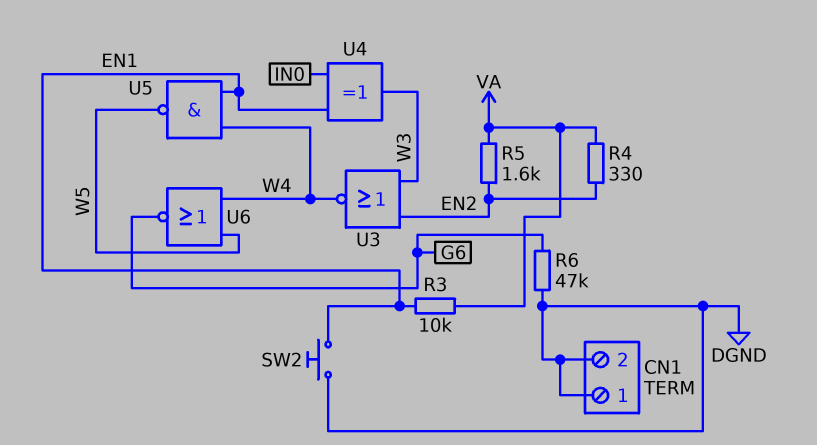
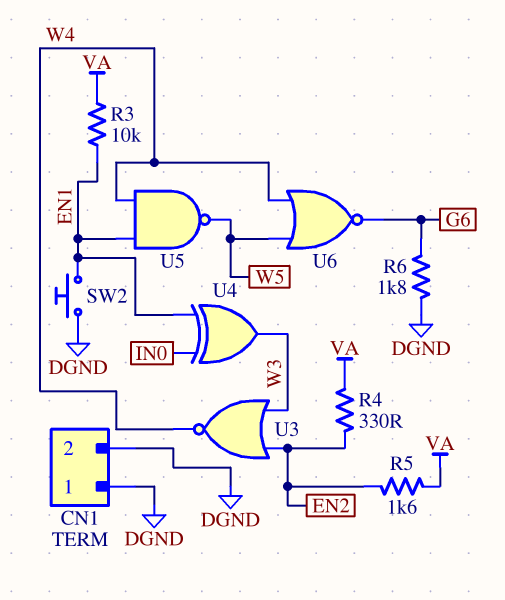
R6: 47k (DGND, G6) -> 1.8k (DGND, G6)

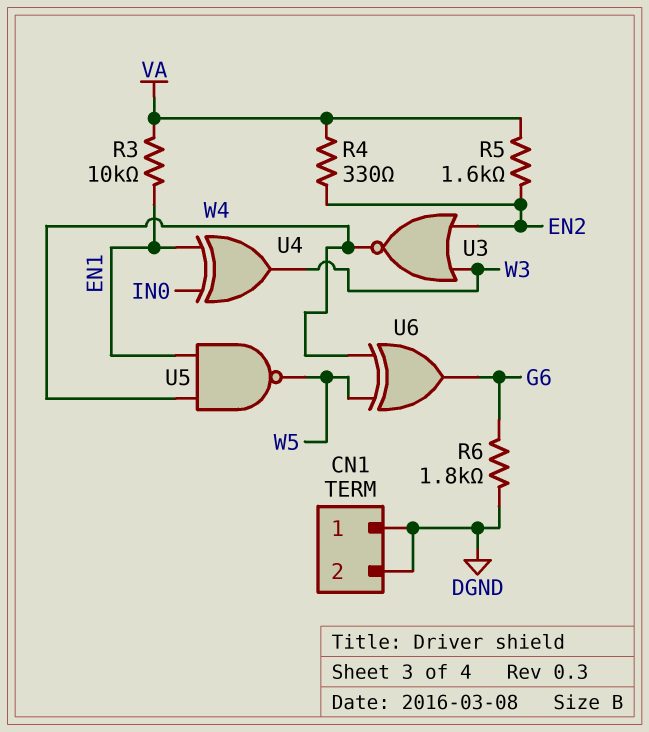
SW2: button (DGND, EN1) -> none
U6: NOR (in W4, in W5, out G6) -> XOR (in W4, in W5, out G6)

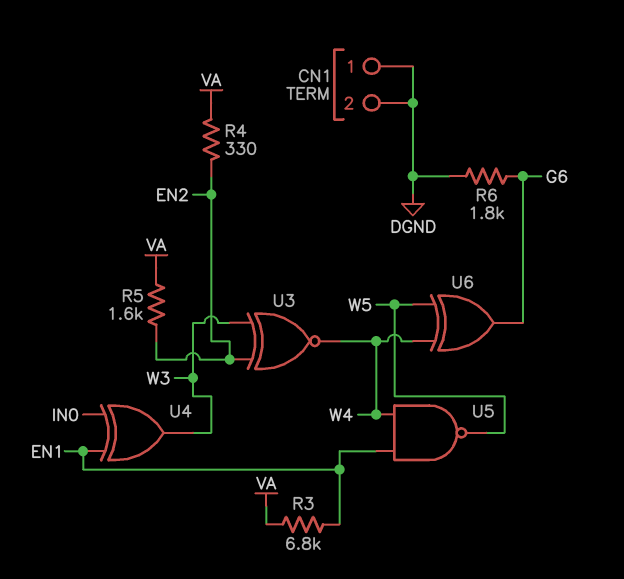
R3: 10k (EN1, VA) -> 6.8k (EN1, VA)
U3: NOR (in EN2, in W3, out W4) -> XNOR (in EN2, in W3, out W4)

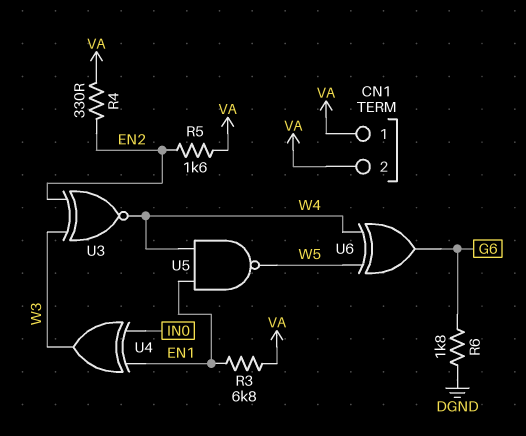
CN1 pin 1: DGND -> VA
CN1 pin 2: DGND -> VA

